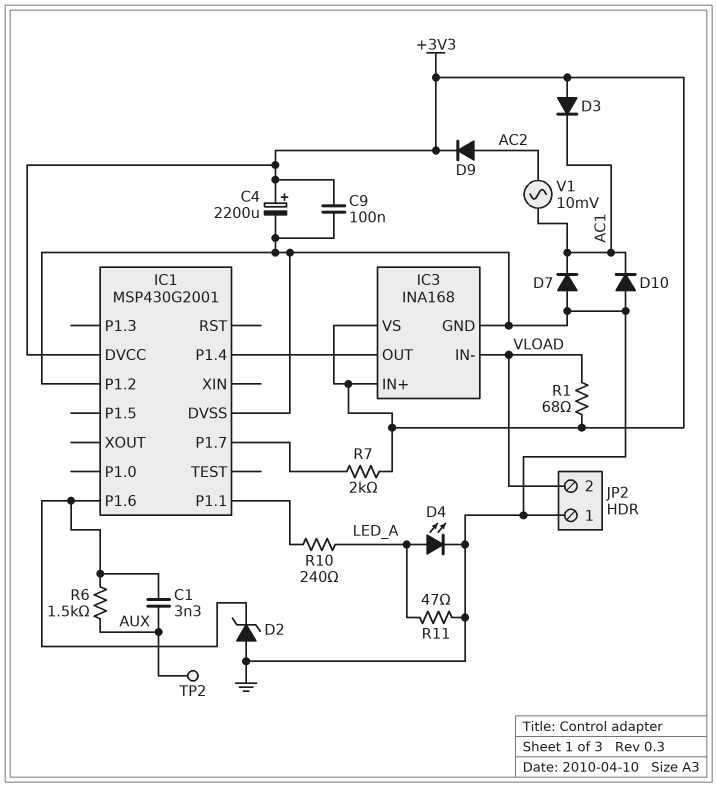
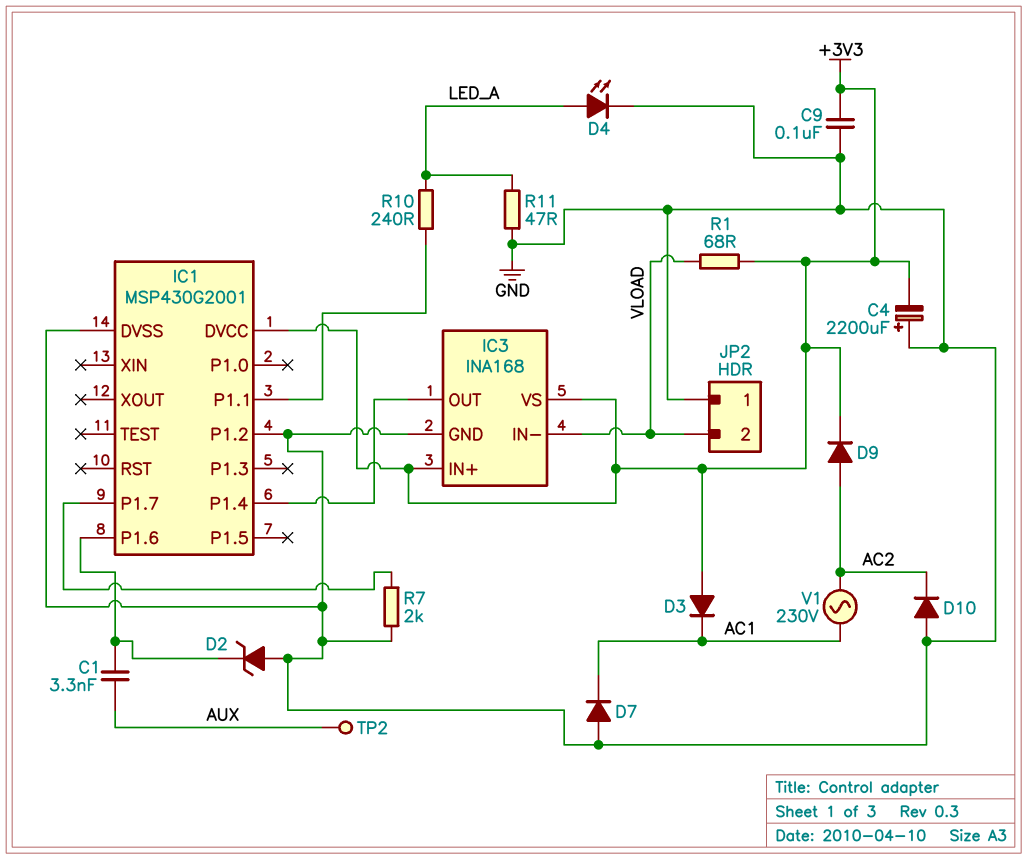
C4: 2200uF (plus +3V3, minus GND) -> 2200uF (plus GND, minus +3V3)
D10: diode (A GND, K AC1) -> diode (A GND, K AC2)
R6: 1.5k (AUX, IC1/P1.6) -> none
R7: 2k (+3V3, IC1/P1.7) -> 2k (GND, IC1/P1.7)
V1: AC 10mV (AC1, AC2) -> AC 230V (AC1, AC2)

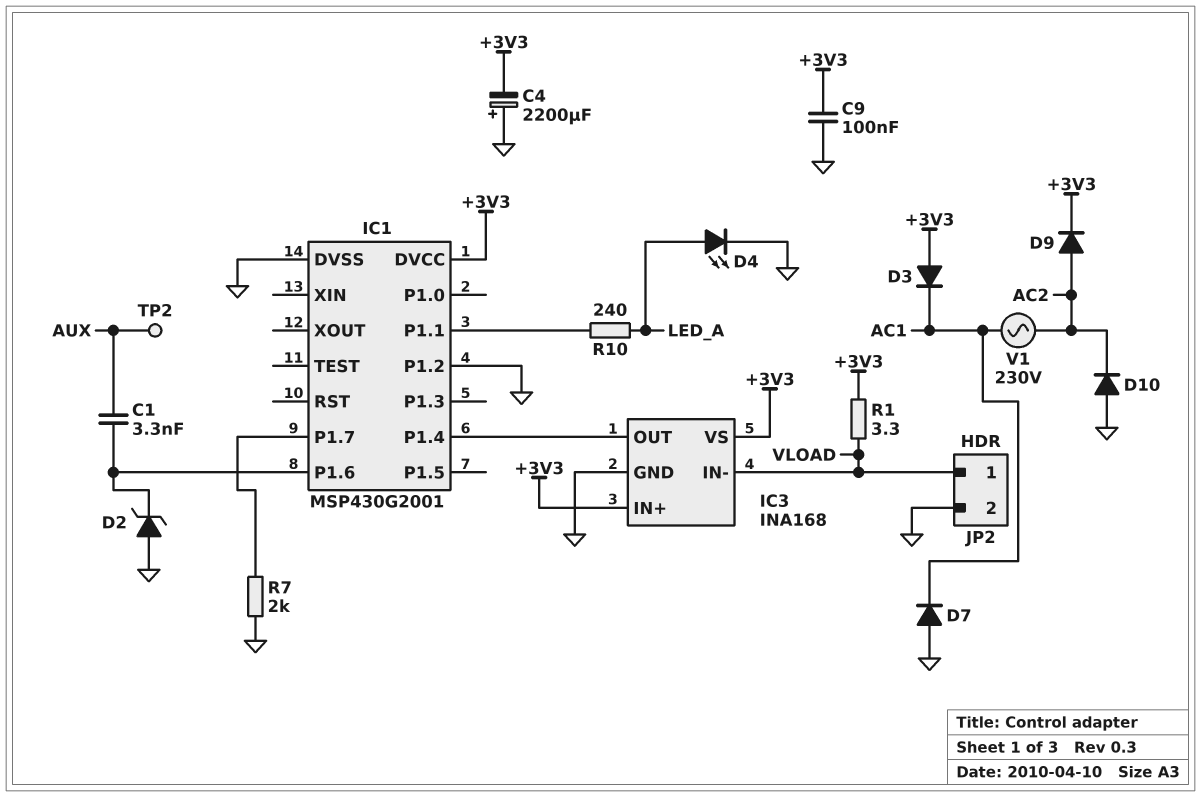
JP2 pin 1: GND -> VLOAD
JP2 pin 2: VLOAD -> GND
R1: 68 (+3V3, VLOAD) -> 3.3 (+3V3, VLOAD)
R11: 47 (GND, LED_A) -> none

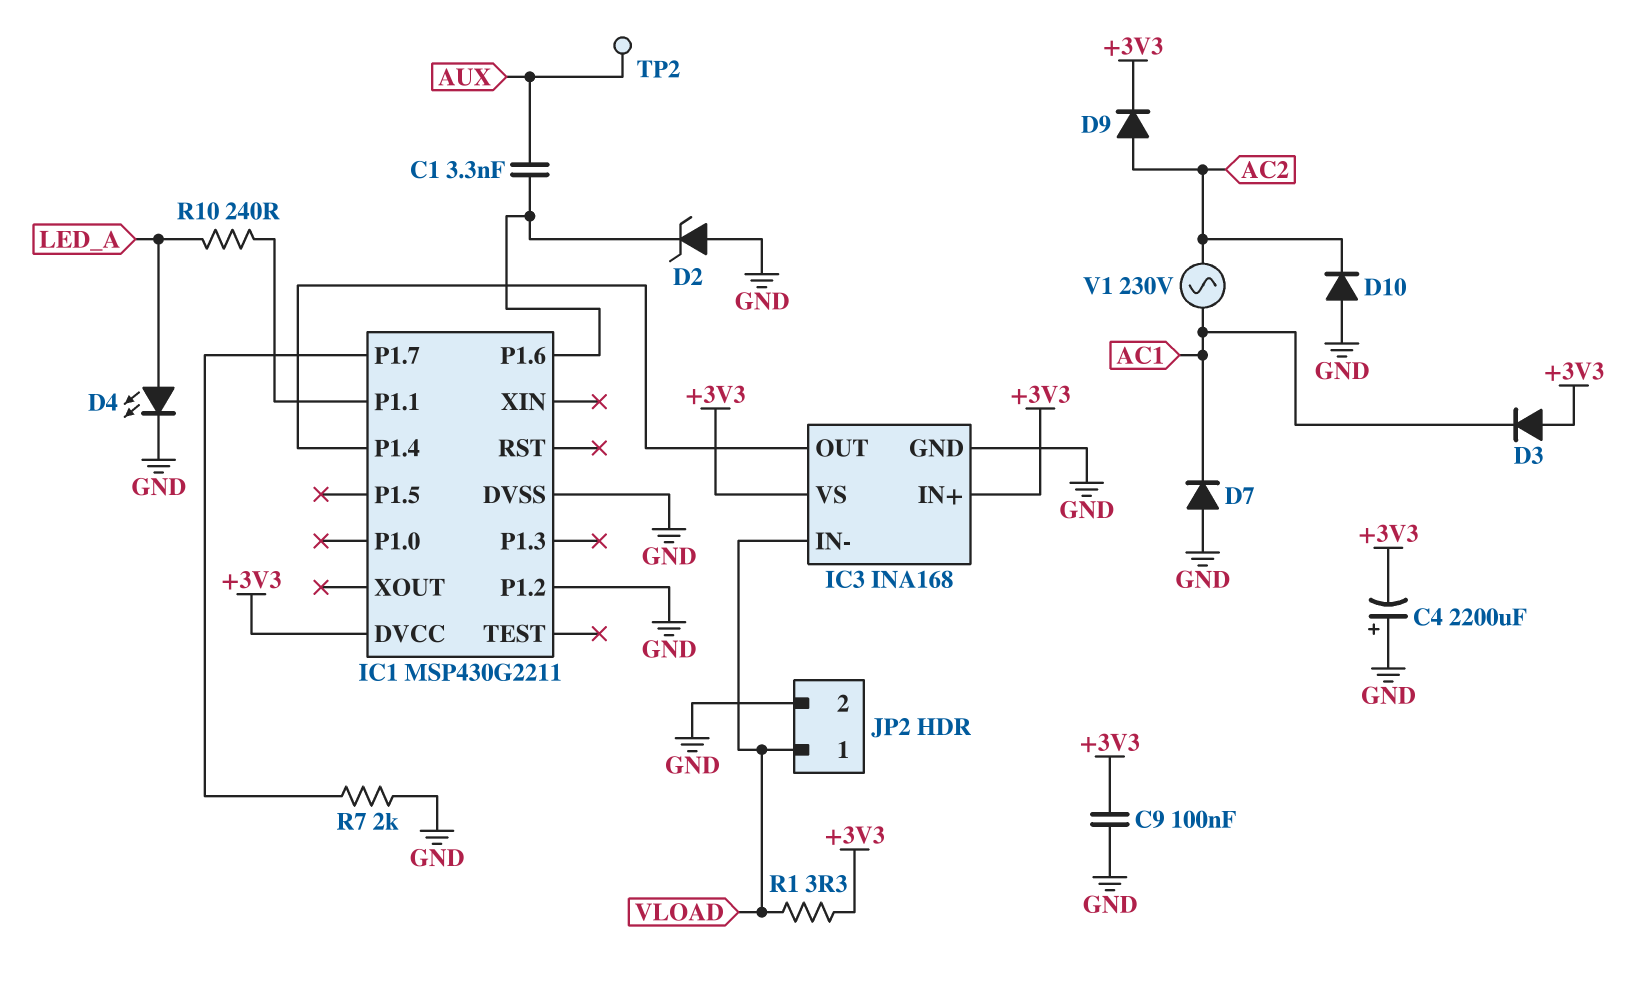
IC1: MSP430G2001 -> MSP430G2211

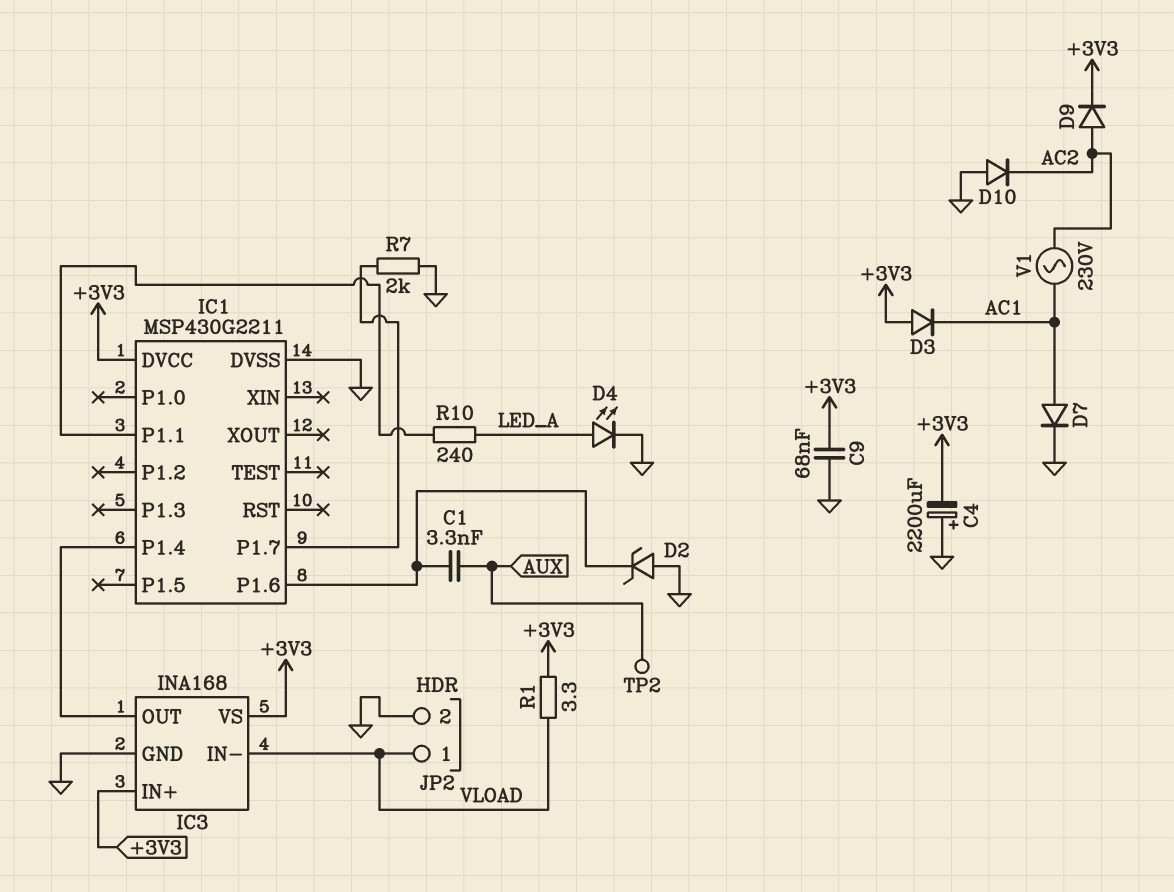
C9: 100nF (+3V3, GND) -> 68nF (+3V3, GND)
D7: diode (A GND, K AC1) -> diode (A AC1, K GND)
IC1 pin P1.2: GND -> none

